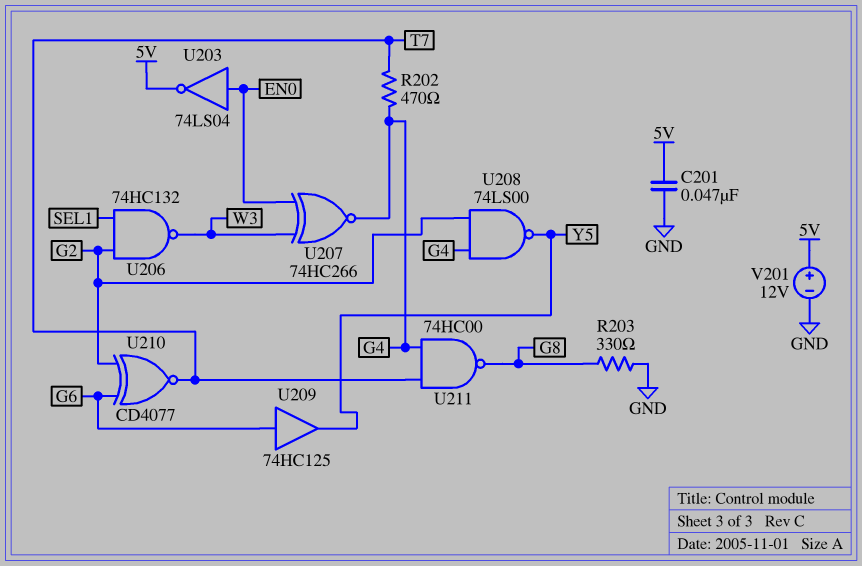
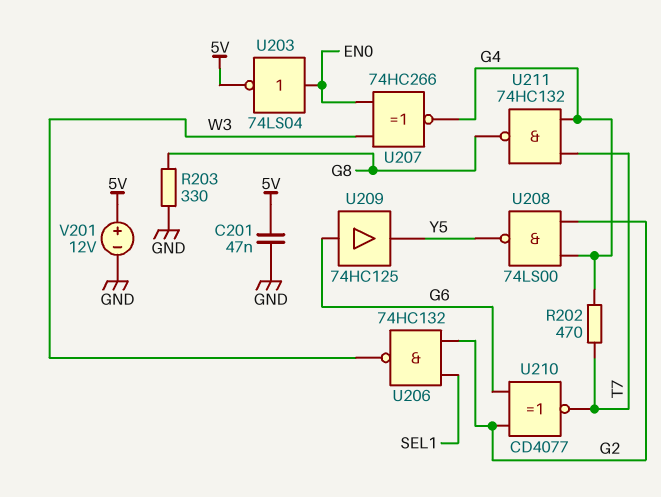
U211: NAND 74HC00 (in G4, in T7, out G8) -> NAND 74HC132 (in G4, in T7, out G8)

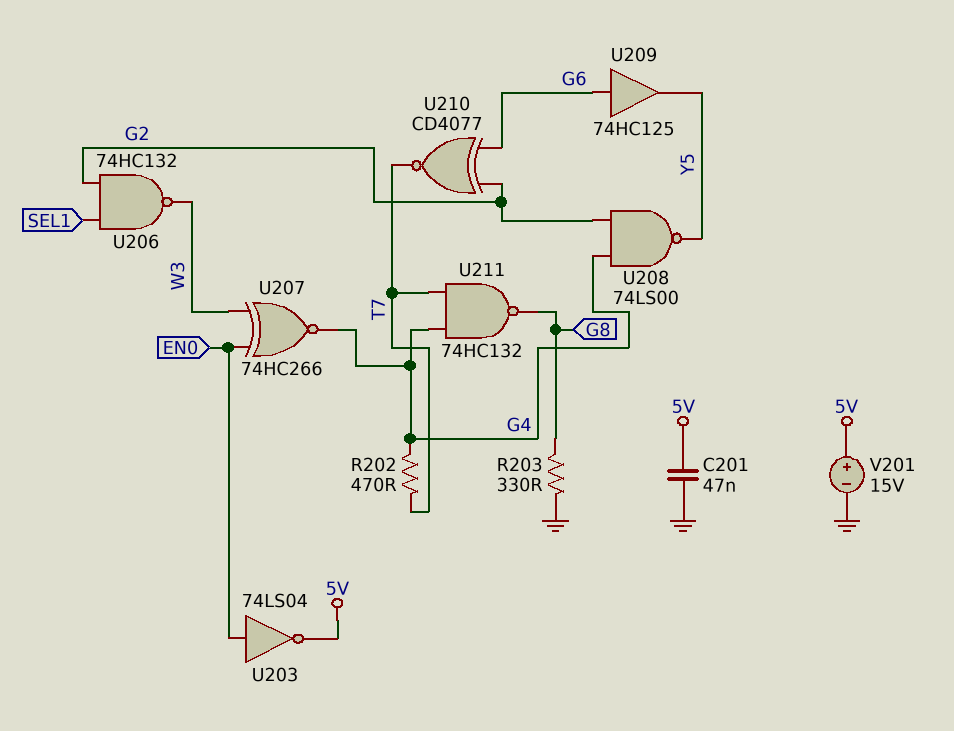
V201: 12V (plus 5V, minus GND) -> 15V (plus 5V, minus GND)

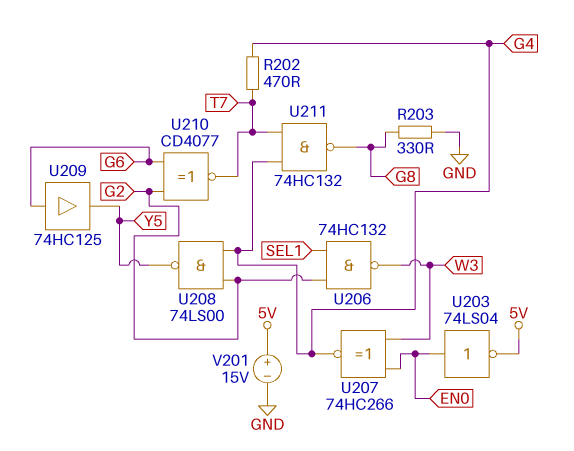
C201: 47nF (5V, GND) -> none

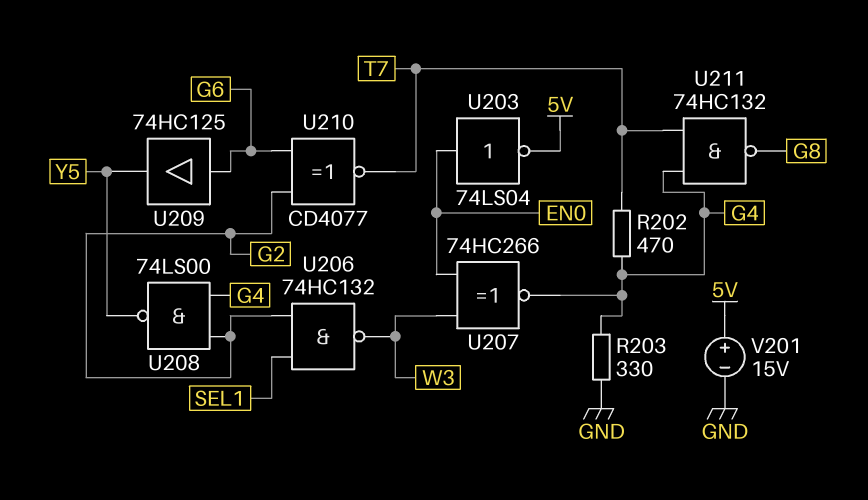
R203: 330 (G8, GND) -> 330 (G4, GND)

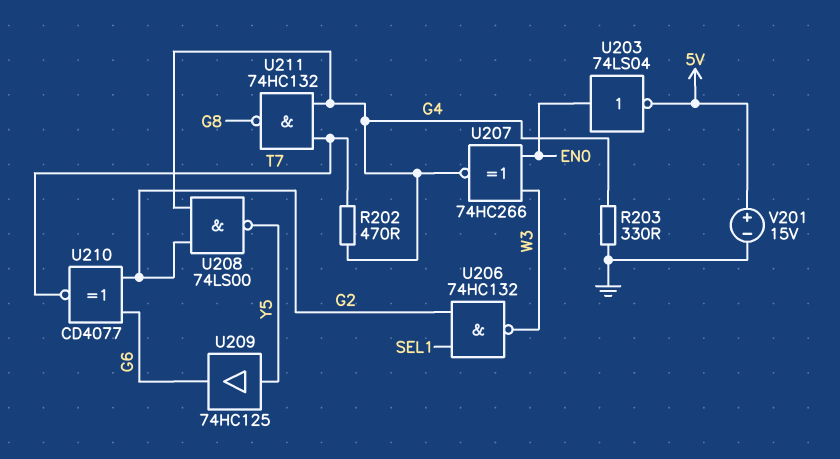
U209: buffer 74HC125 (in G6, out Y5) -> buffer 74HC125 (in Y5, out G6)

